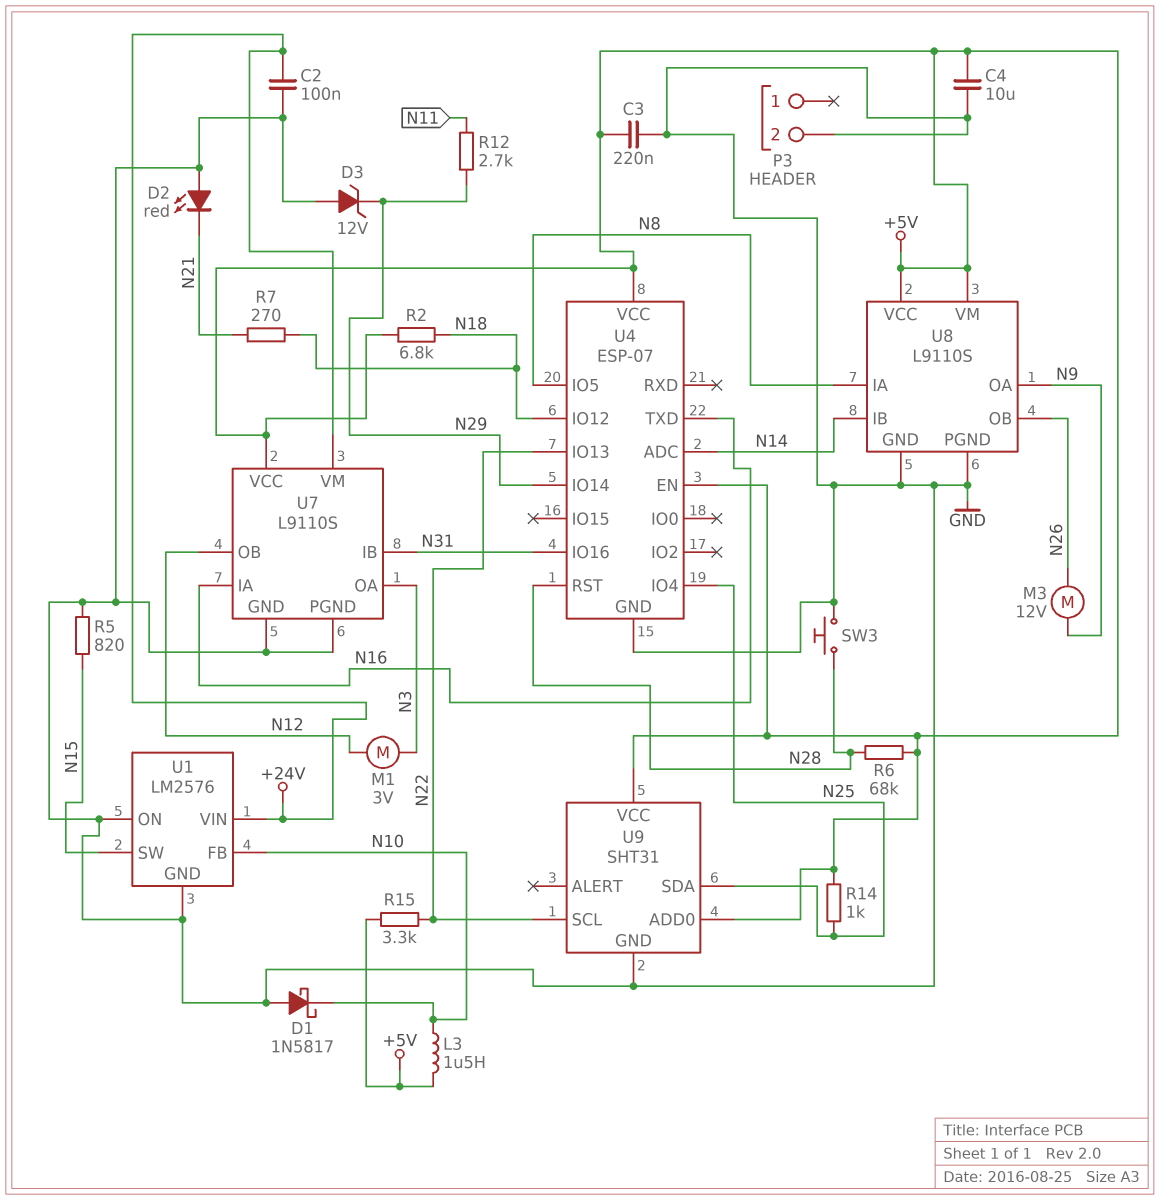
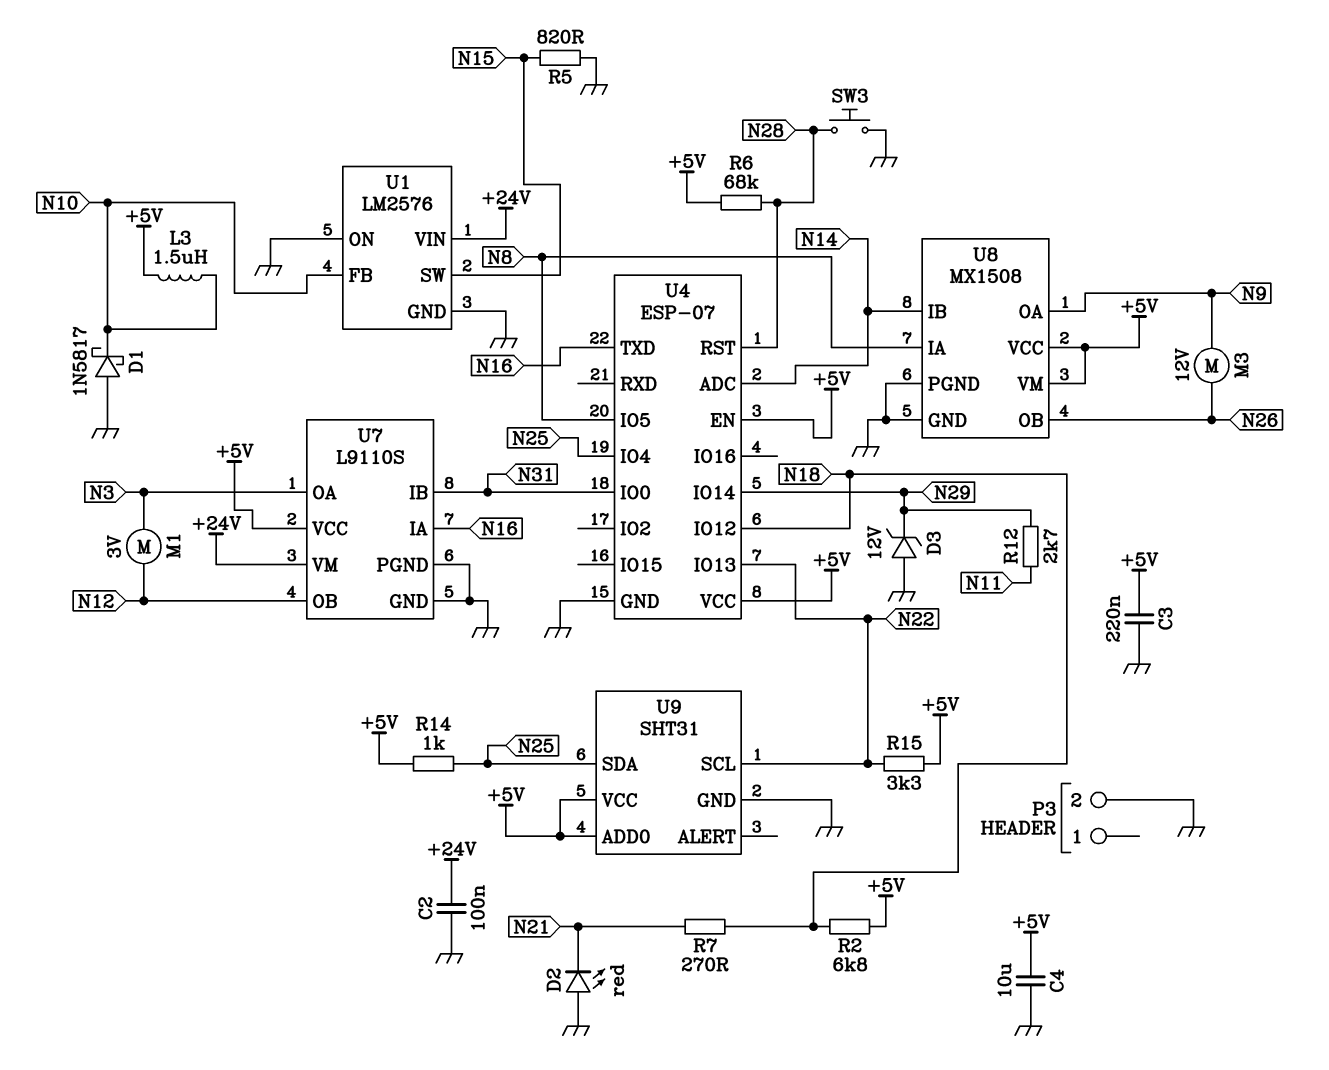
U4 pin IO0: none -> N31
U4 pin IO16: N31 -> none
U8: L9110S -> MX1508

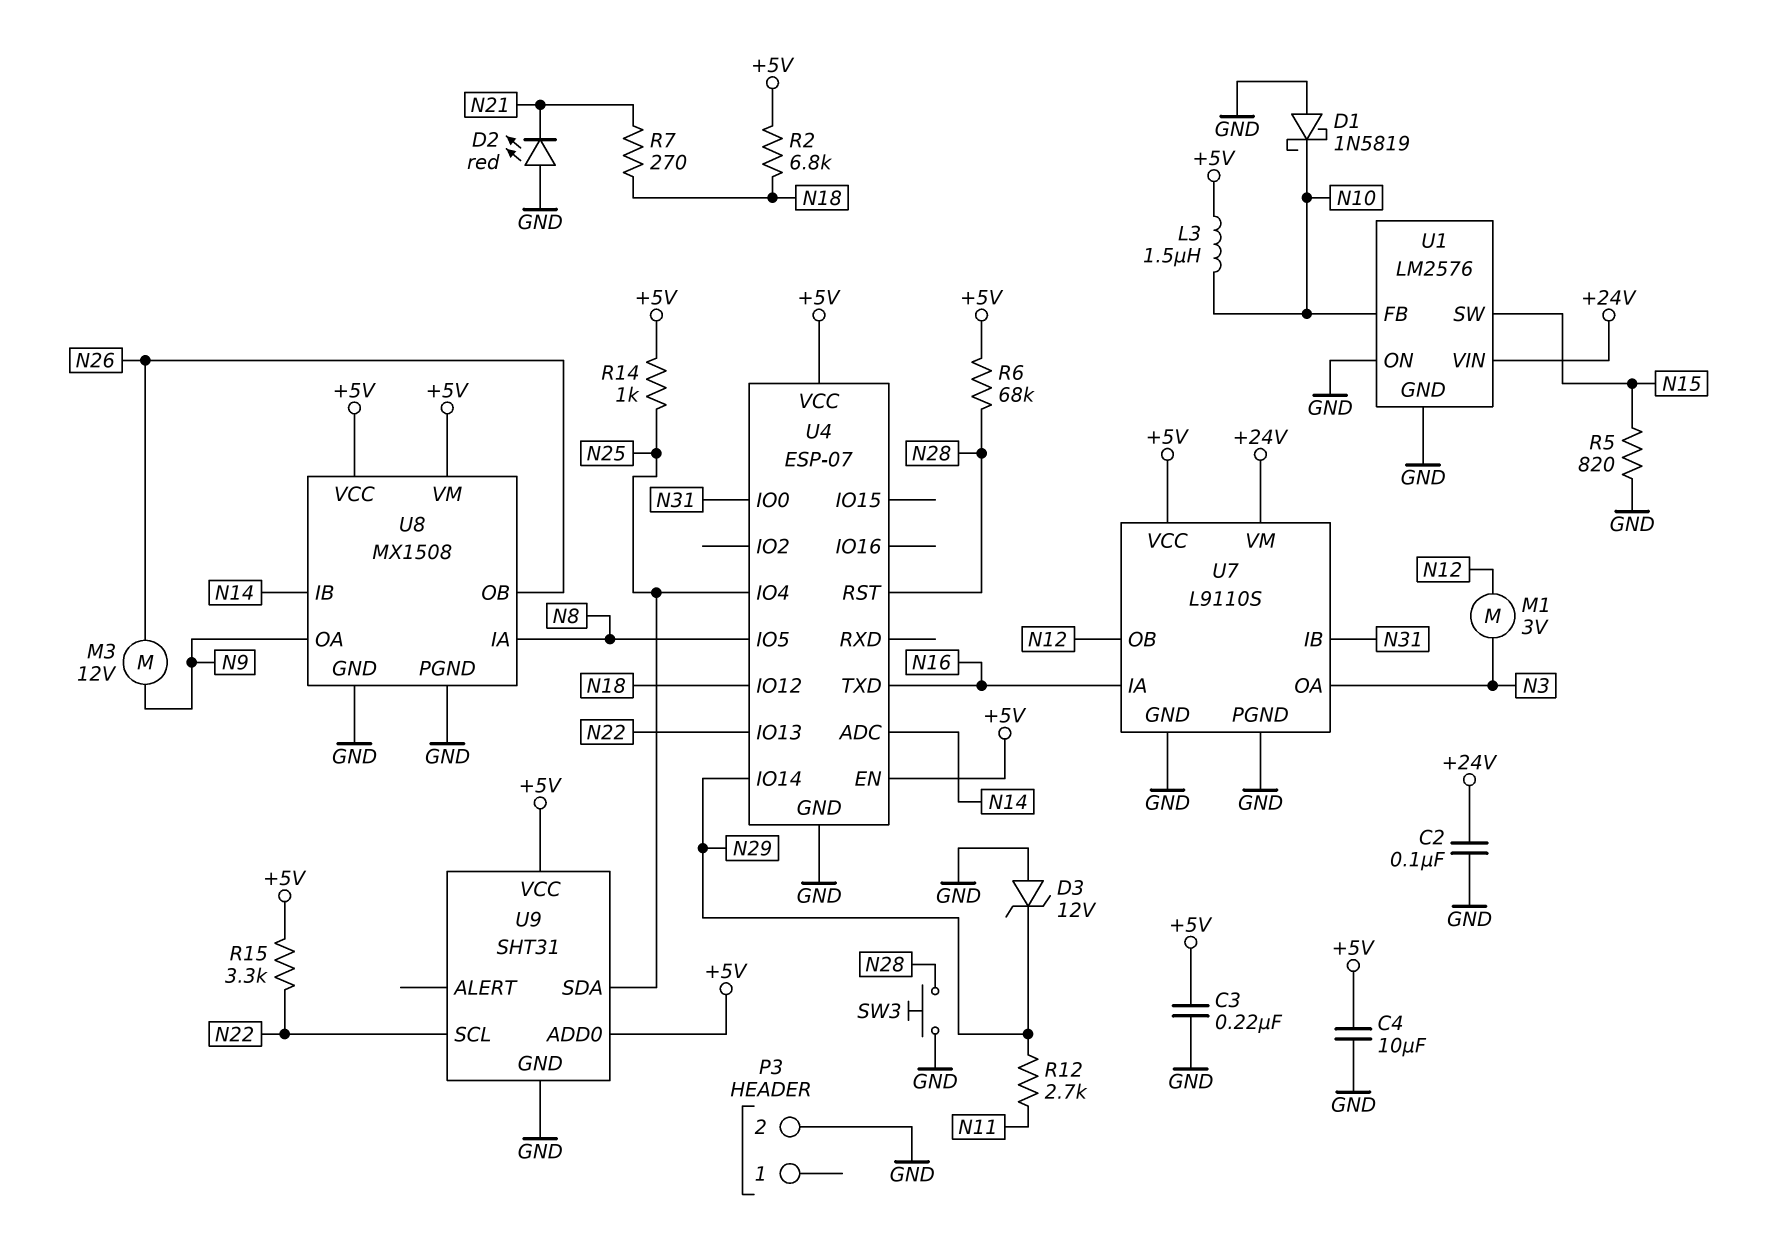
D1: schottky 1N5817 (A GND, K N10) -> schottky 1N5819 (A GND, K N10)

